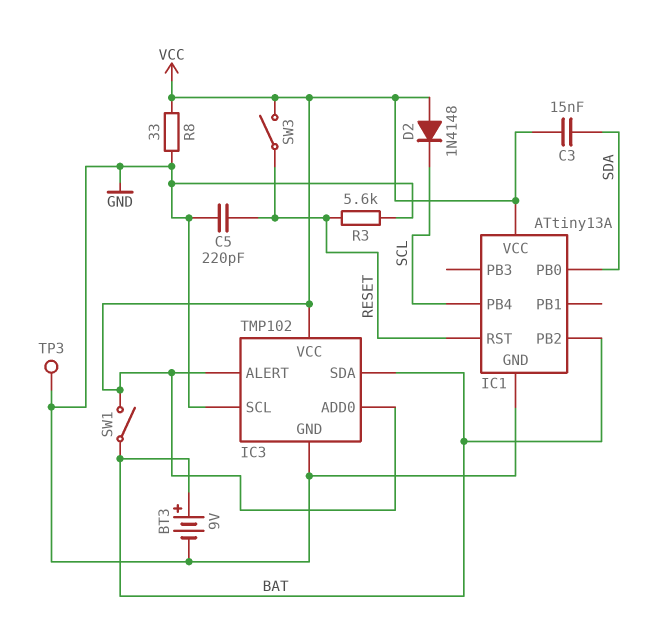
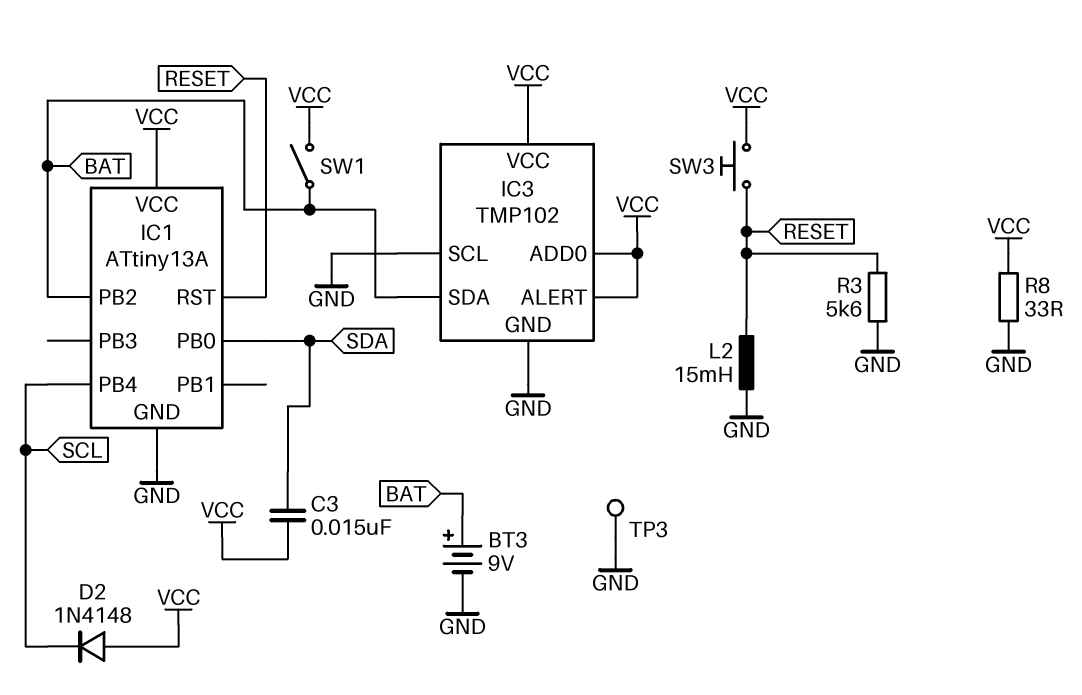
C5: 220pF (GND, RESET) -> none
L2: none -> 15mH (GND, RESET)
SW3: switch (RESET, VCC) -> button (RESET, VCC)

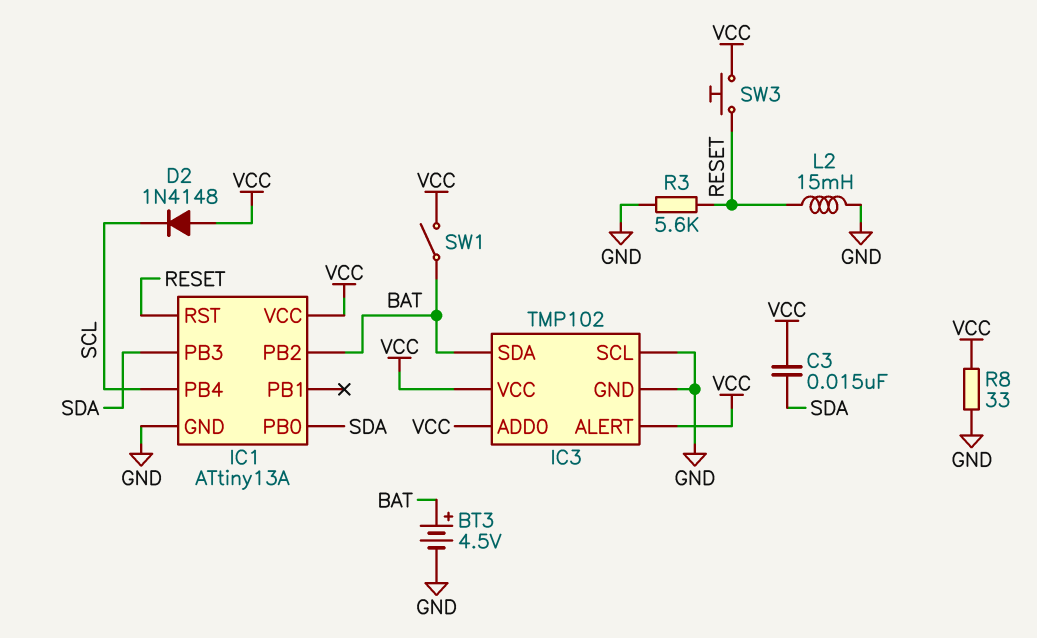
BT3: 9V (plus BAT, minus GND) -> 4.5V (plus BAT, minus GND)
IC1 pin PB3: none -> SDA
TP3: test point (GND) -> none

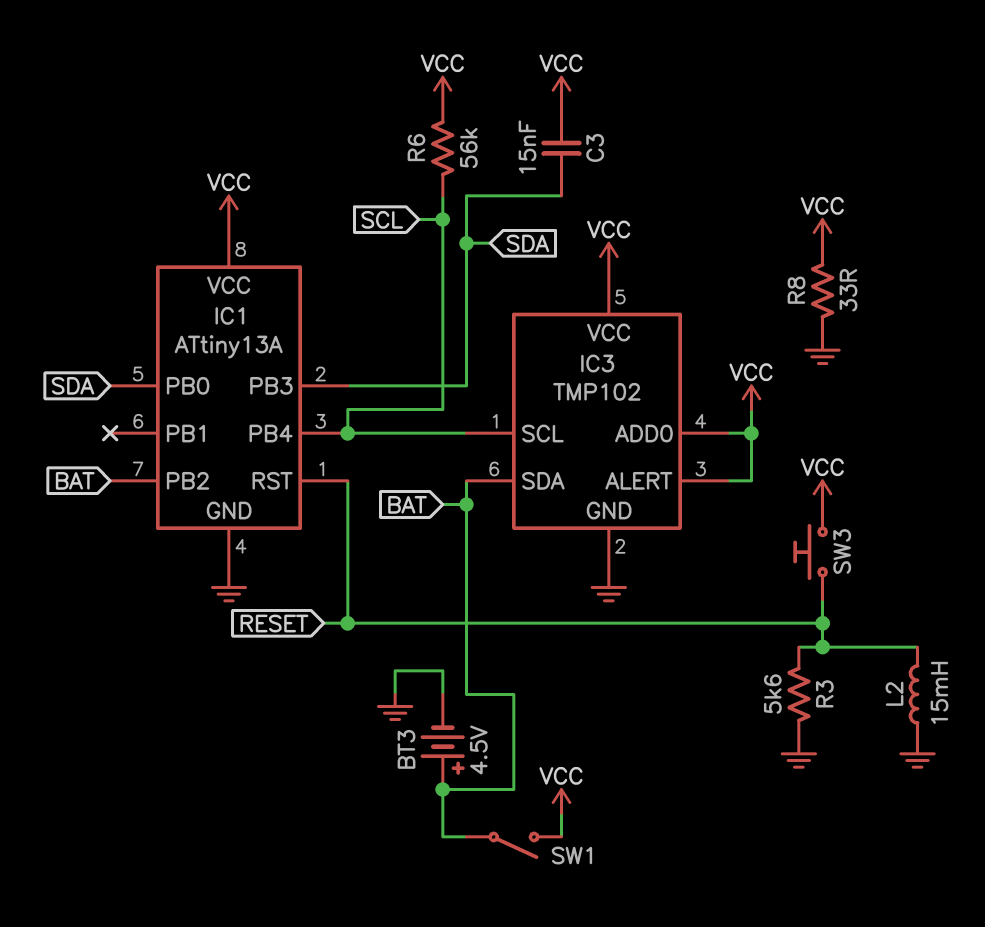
D2: diode 1N4148 (A VCC, K SCL) -> none
IC3 pin SCL: GND -> SCL
R6: none -> 56k (SCL, VCC)

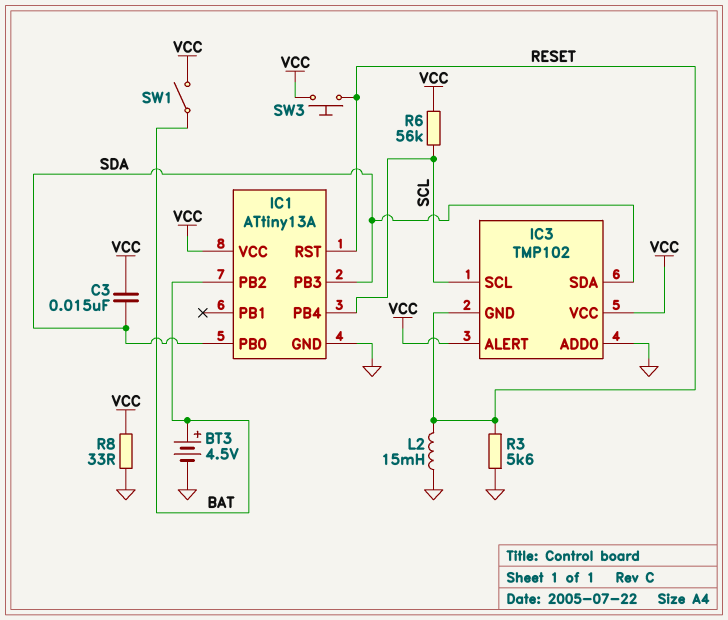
IC3 pin ADD0: VCC -> GND
IC3 pin GND: GND -> RESET
IC3 pin SDA: BAT -> SDA

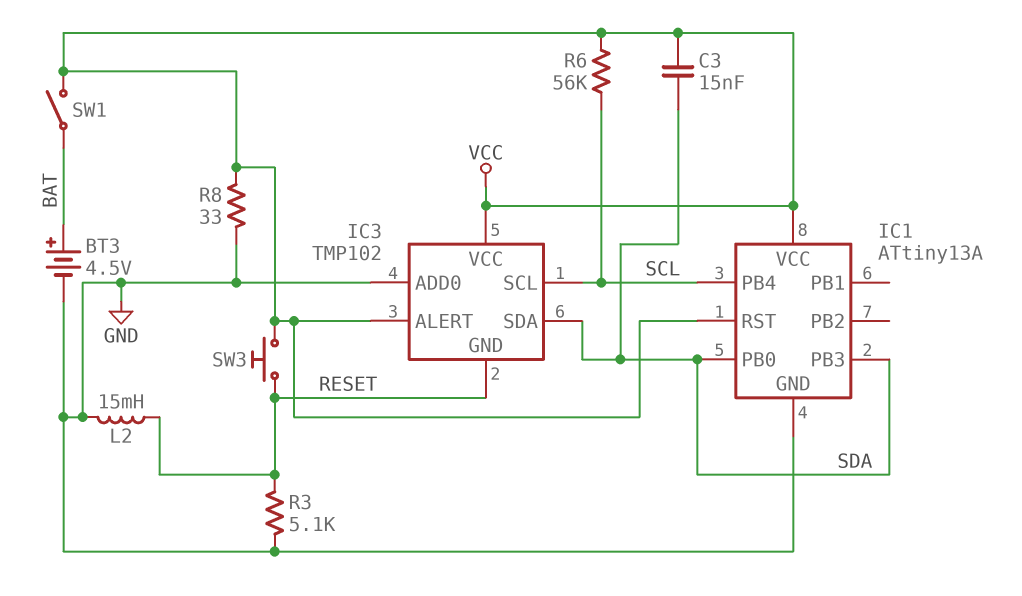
IC1 pin PB2: BAT -> none
IC1 pin RST: RESET -> VCC
R3: 5.6k (GND, RESET) -> 5.1k (GND, RESET)

